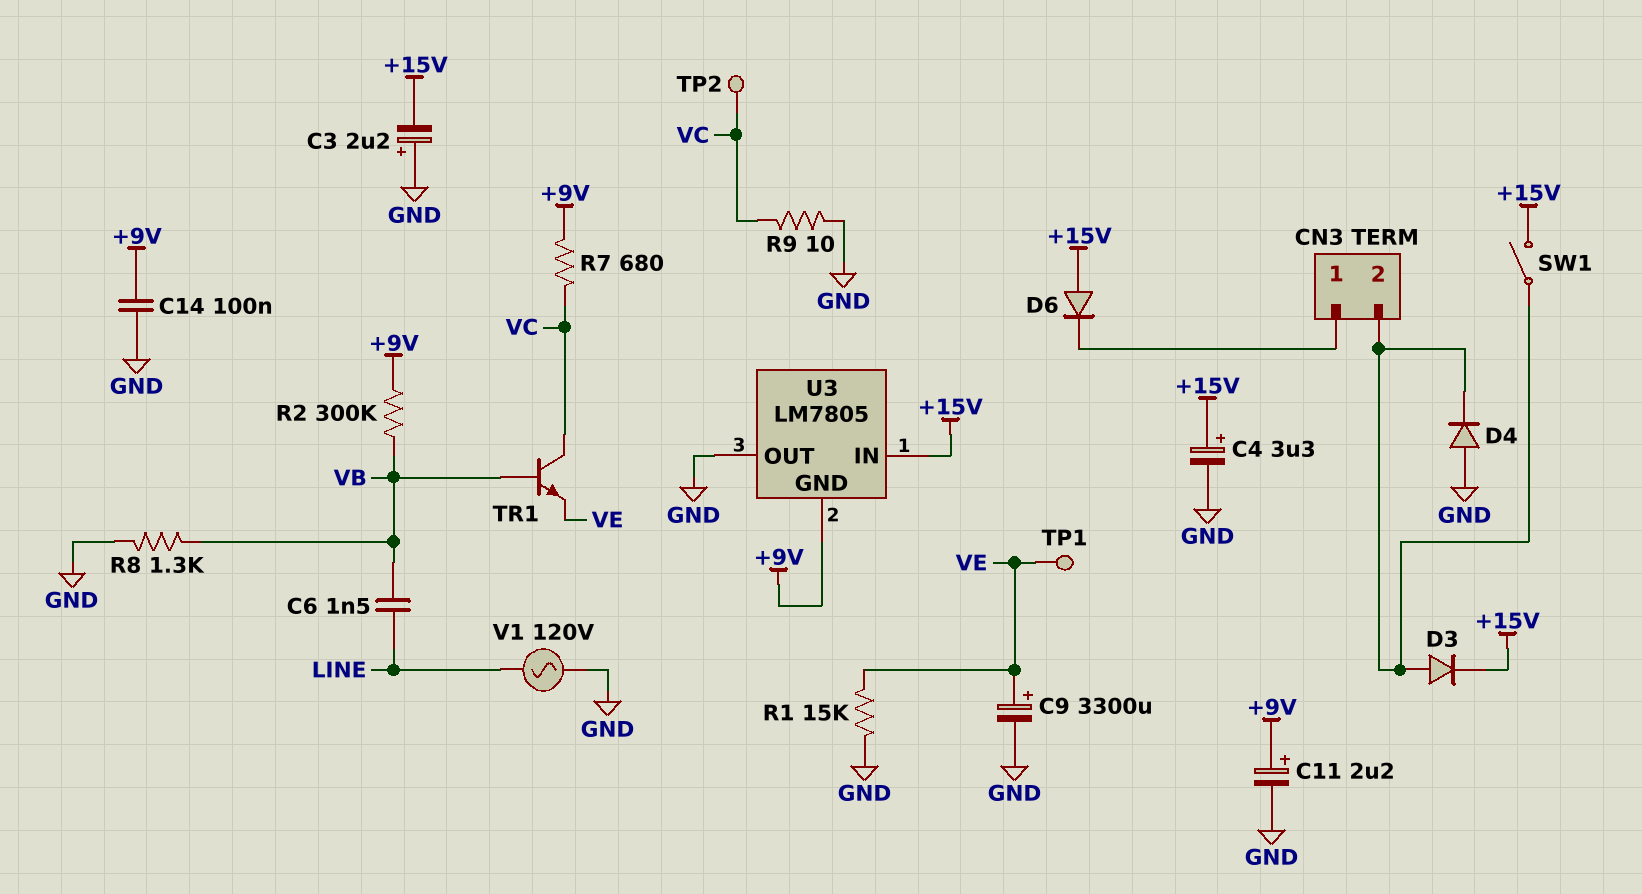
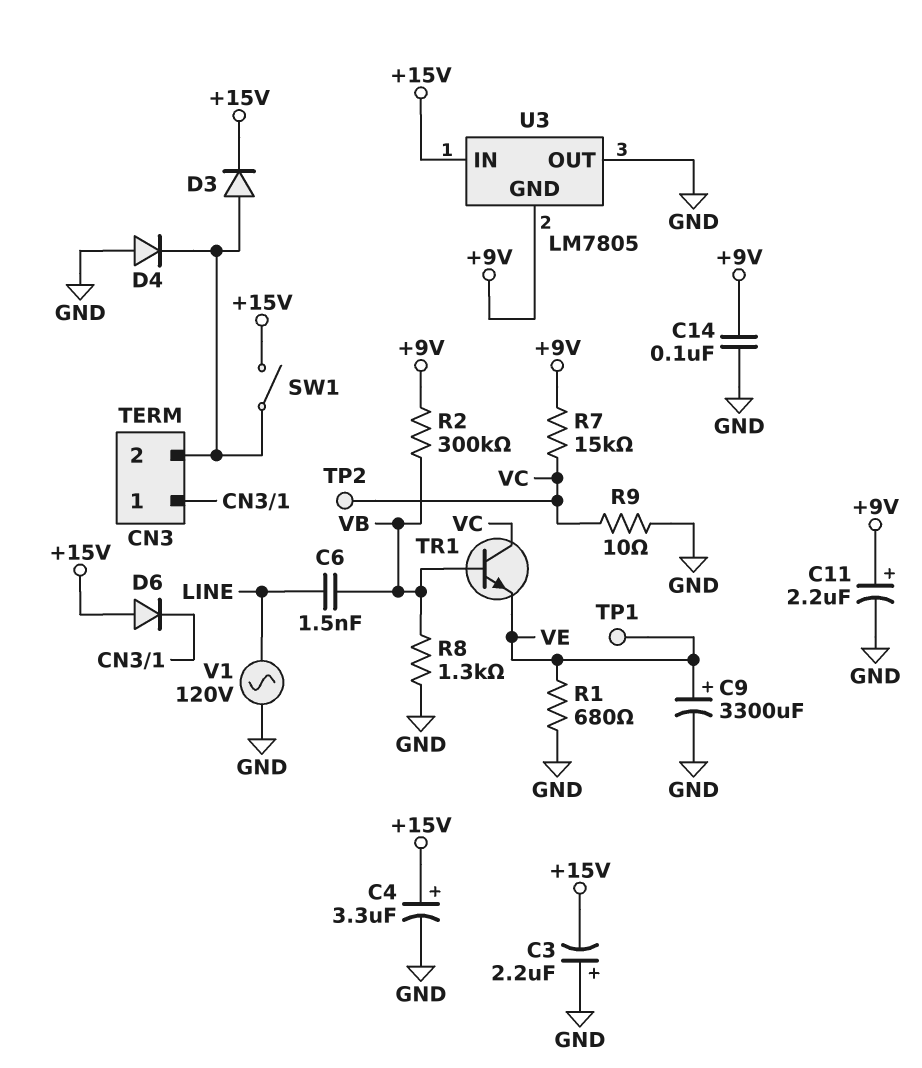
R1: 15k (GND, VE) -> 680 (GND, VE)
R7: 680 (+9V, VC) -> 15k (+9V, VC)

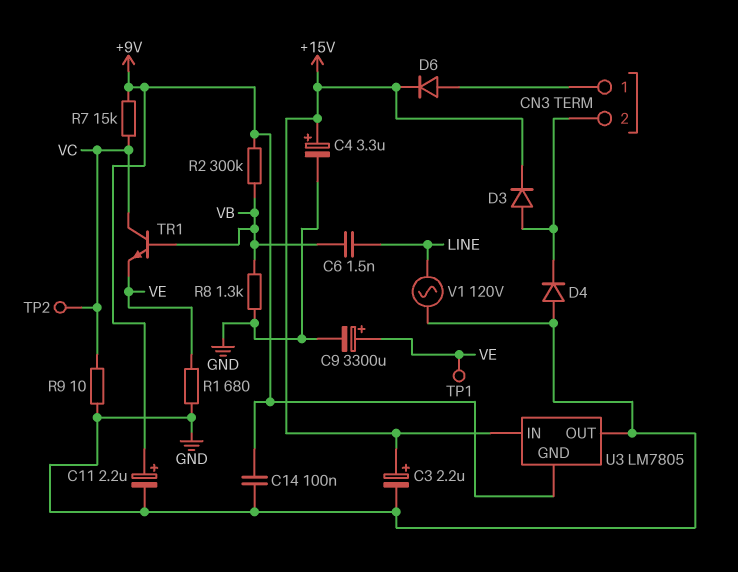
C3: 2.2uF (plus GND, minus +15V) -> 2.2uF (plus +15V, minus GND)
D6: diode (A +15V, K CN3/1) -> diode (A CN3/1, K +15V)
SW1: switch (+15V, CN3/2) -> none

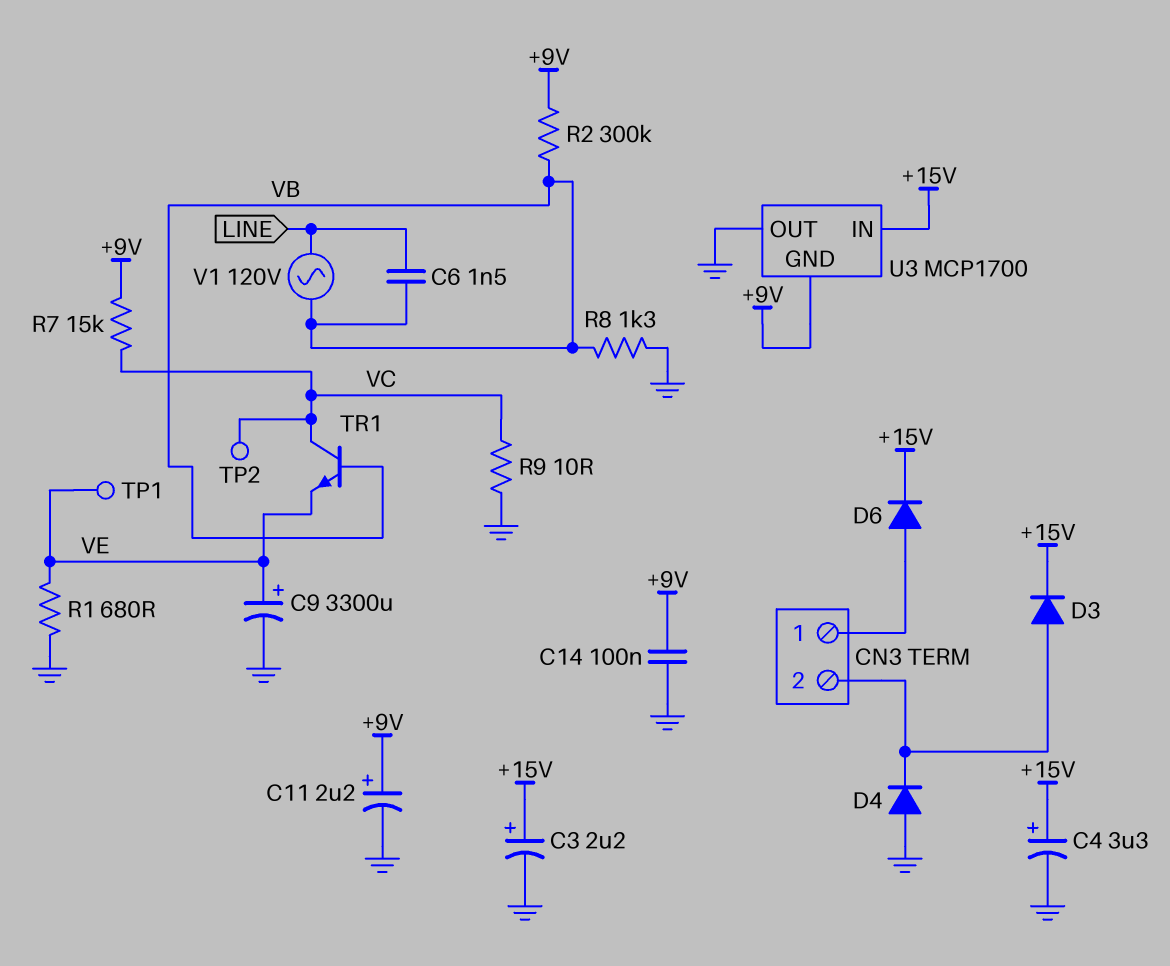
U3: LM7805 -> MCP1700
V1: AC 120V (GND, LINE) -> AC 120V (LINE, VB)

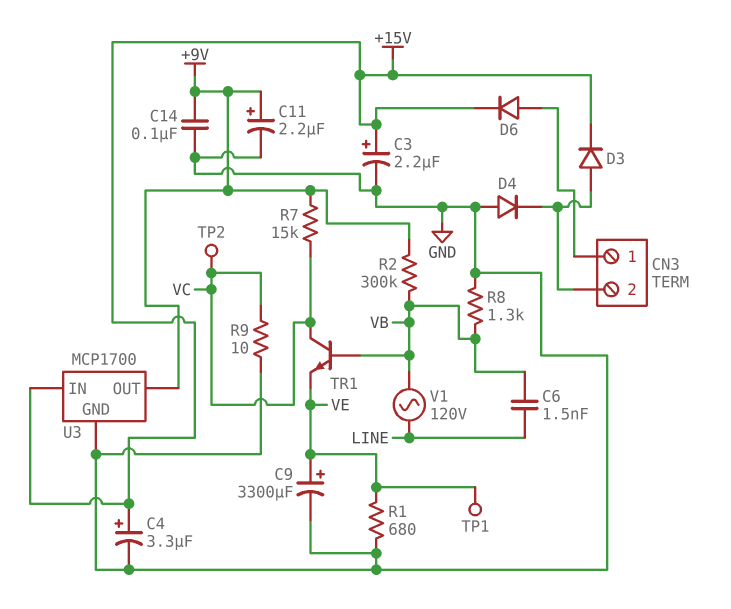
U3 pin GND: +9V -> GND
U3 pin OUT: GND -> +9V

